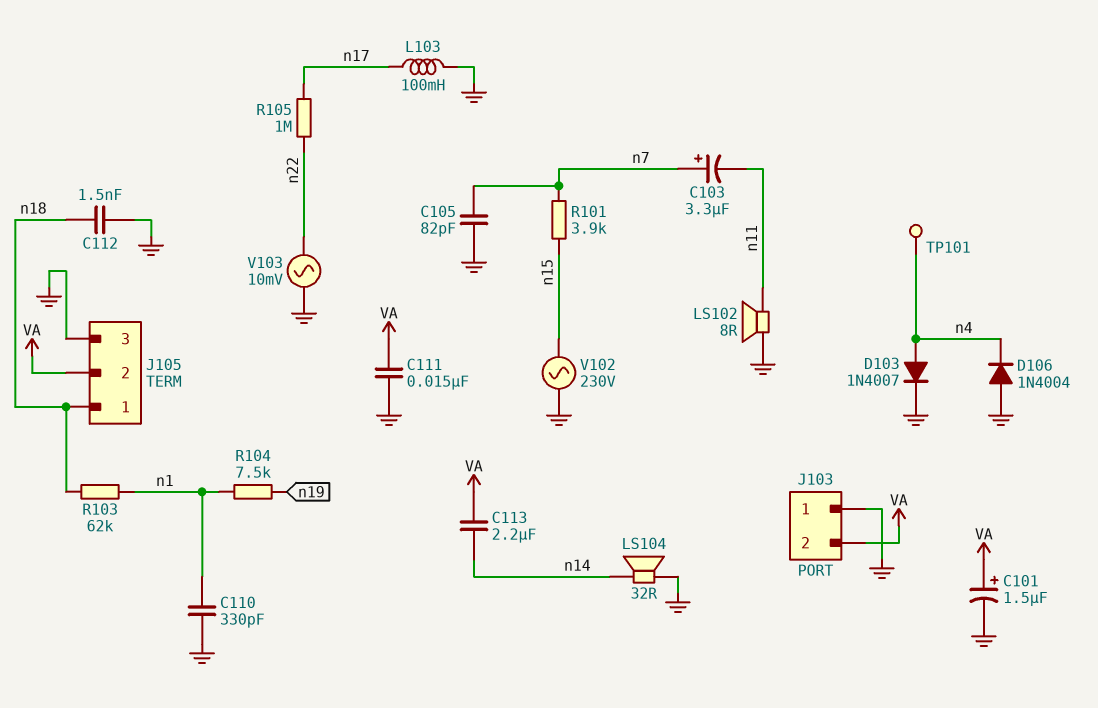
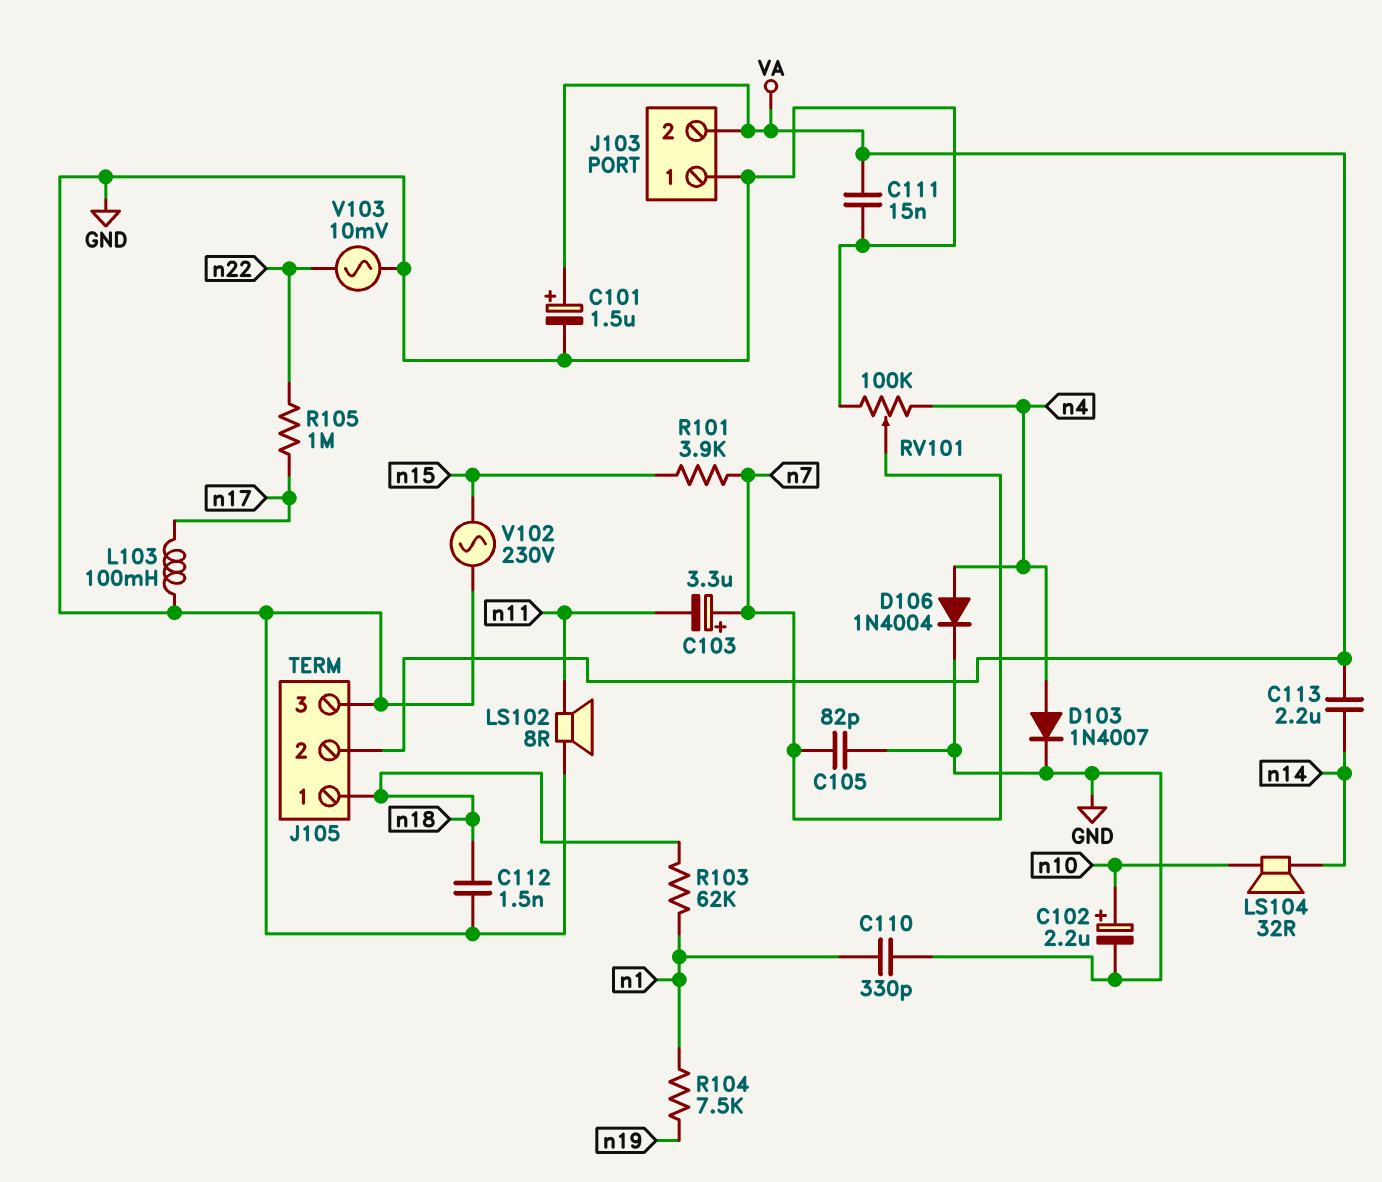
C102: none -> 2.2uF (plus n10, minus GND)
D106: diode 1N4004 (A GND, K n4) -> diode 1N4004 (A n4, K GND)
LS104: speaker 32R (GND, n14) -> speaker 32R (n10, n14)
RV101: none -> 100k (GND, n4, wiper n7)
TP101: test point (n4) -> none

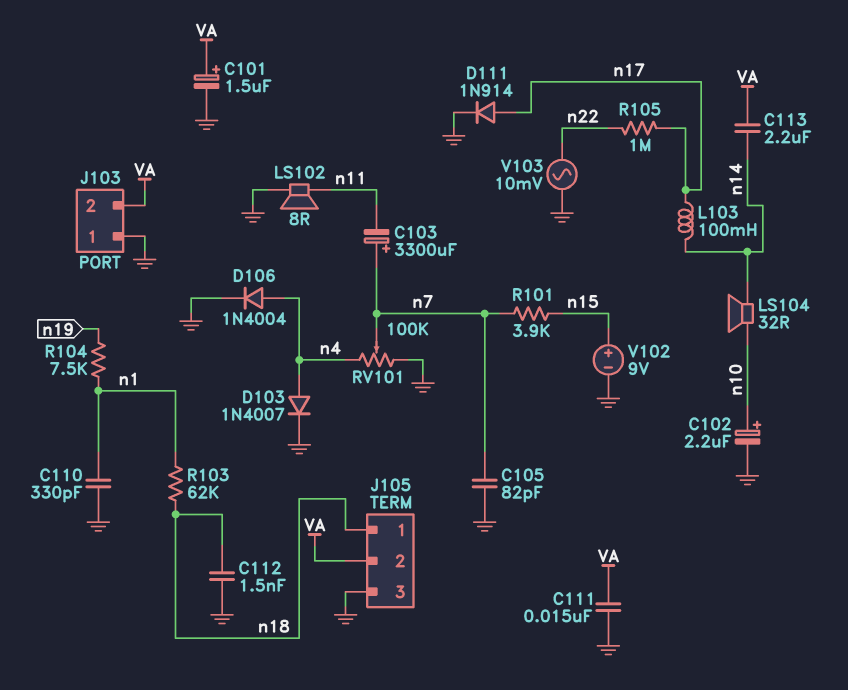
C103: 3.3uF (plus n7, minus n11) -> 3300uF (plus n7, minus n11)
D111: none -> diode 1N914 (A n17, K GND)
L103: 100mH (GND, n17) -> 100mH (n14, n17)
V102: AC 230V (GND, n15) -> 9V (plus n15, minus GND)

